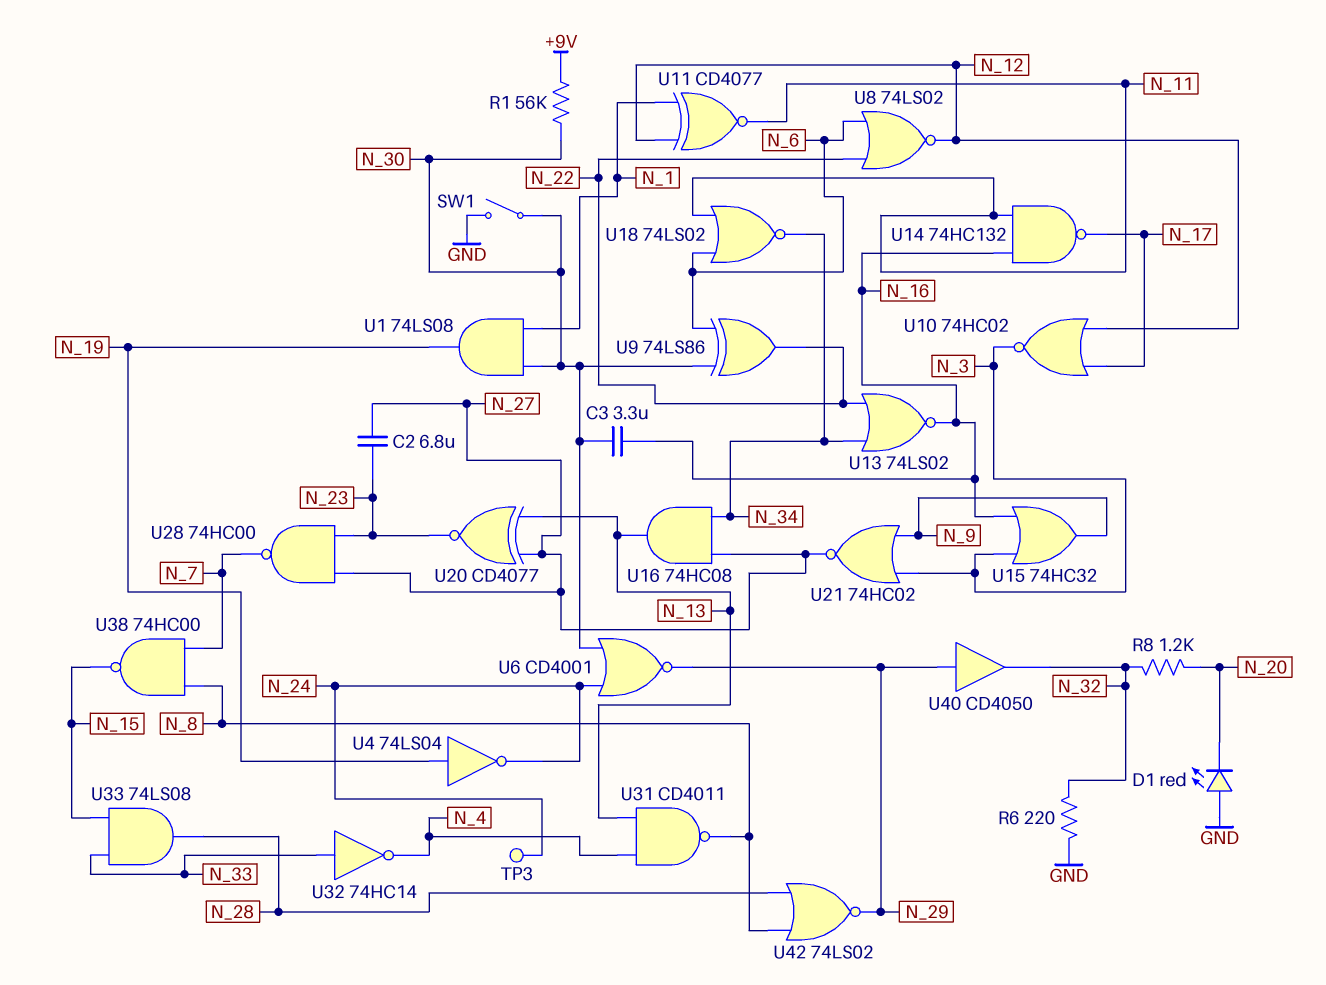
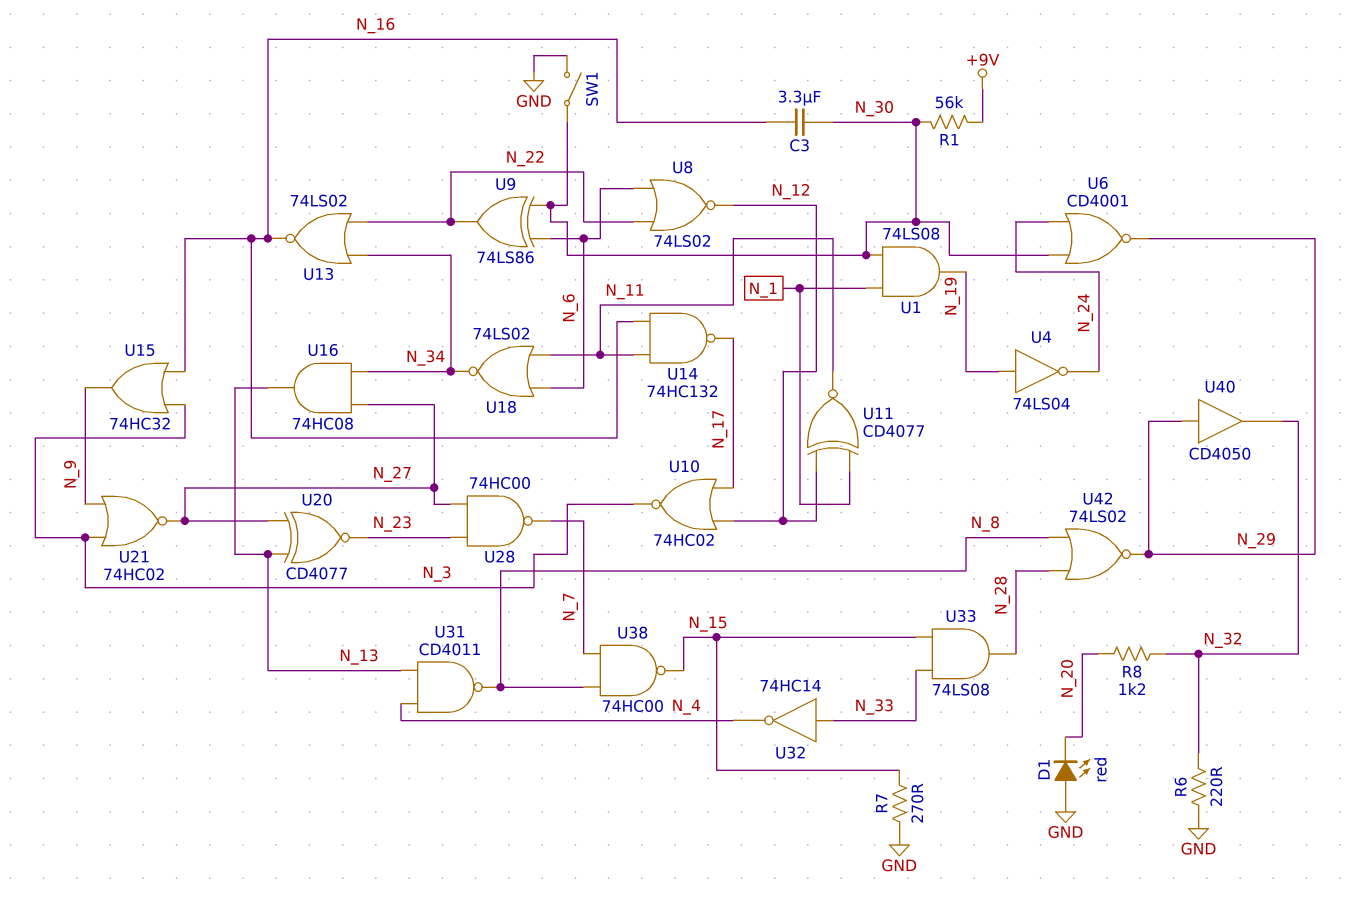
C2: 6.8uF (N_23, N_27) -> none
R7: none -> 270 (GND, N_15)
TP3: test point (N_24) -> none

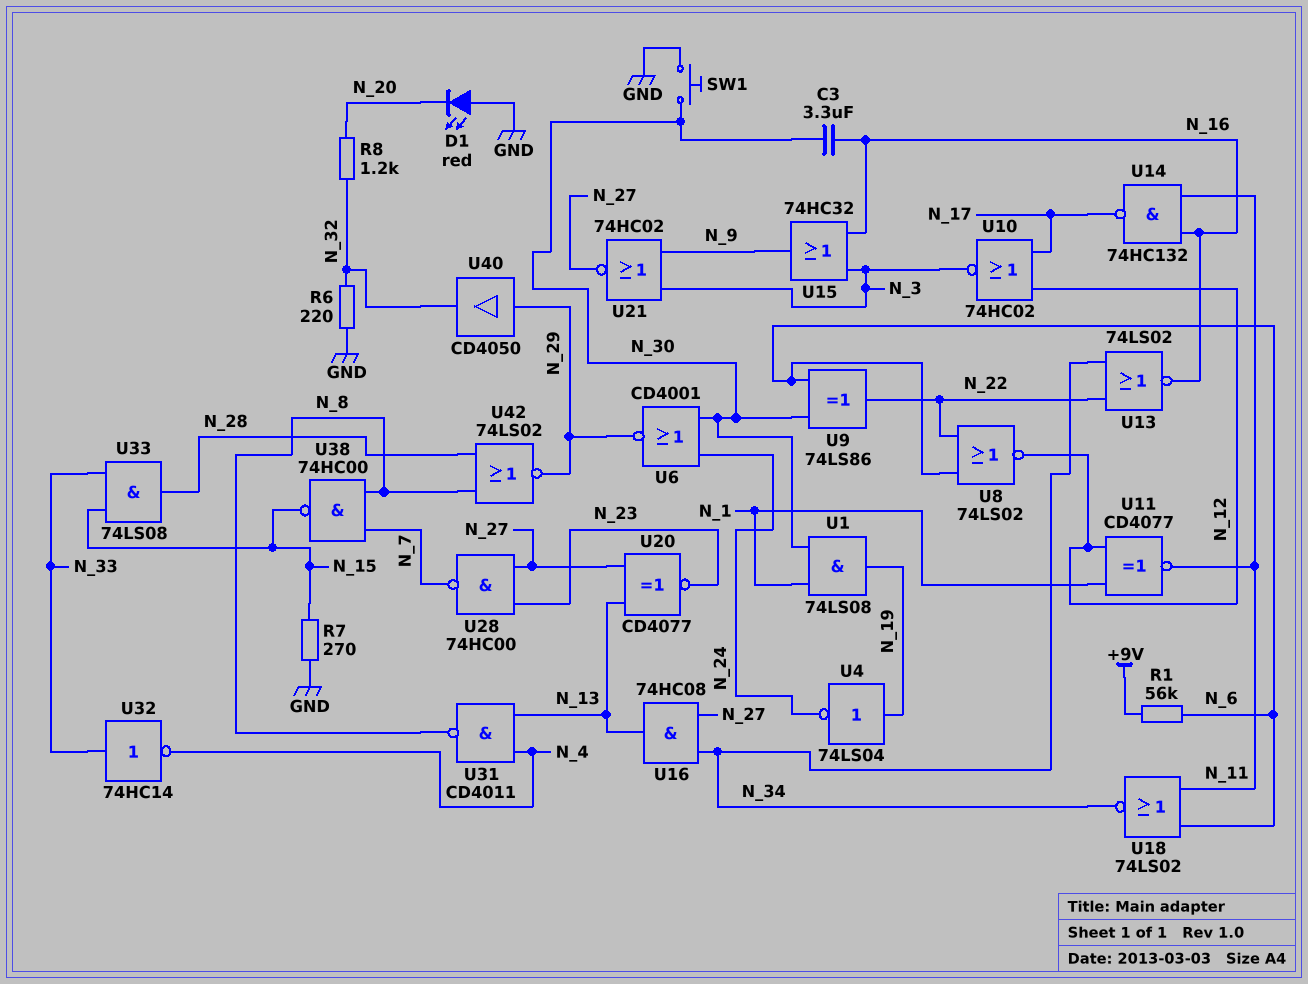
R1: 56k (+9V, N_30) -> 56k (+9V, N_6)
SW1: switch (GND, N_30) -> button (GND, N_30)

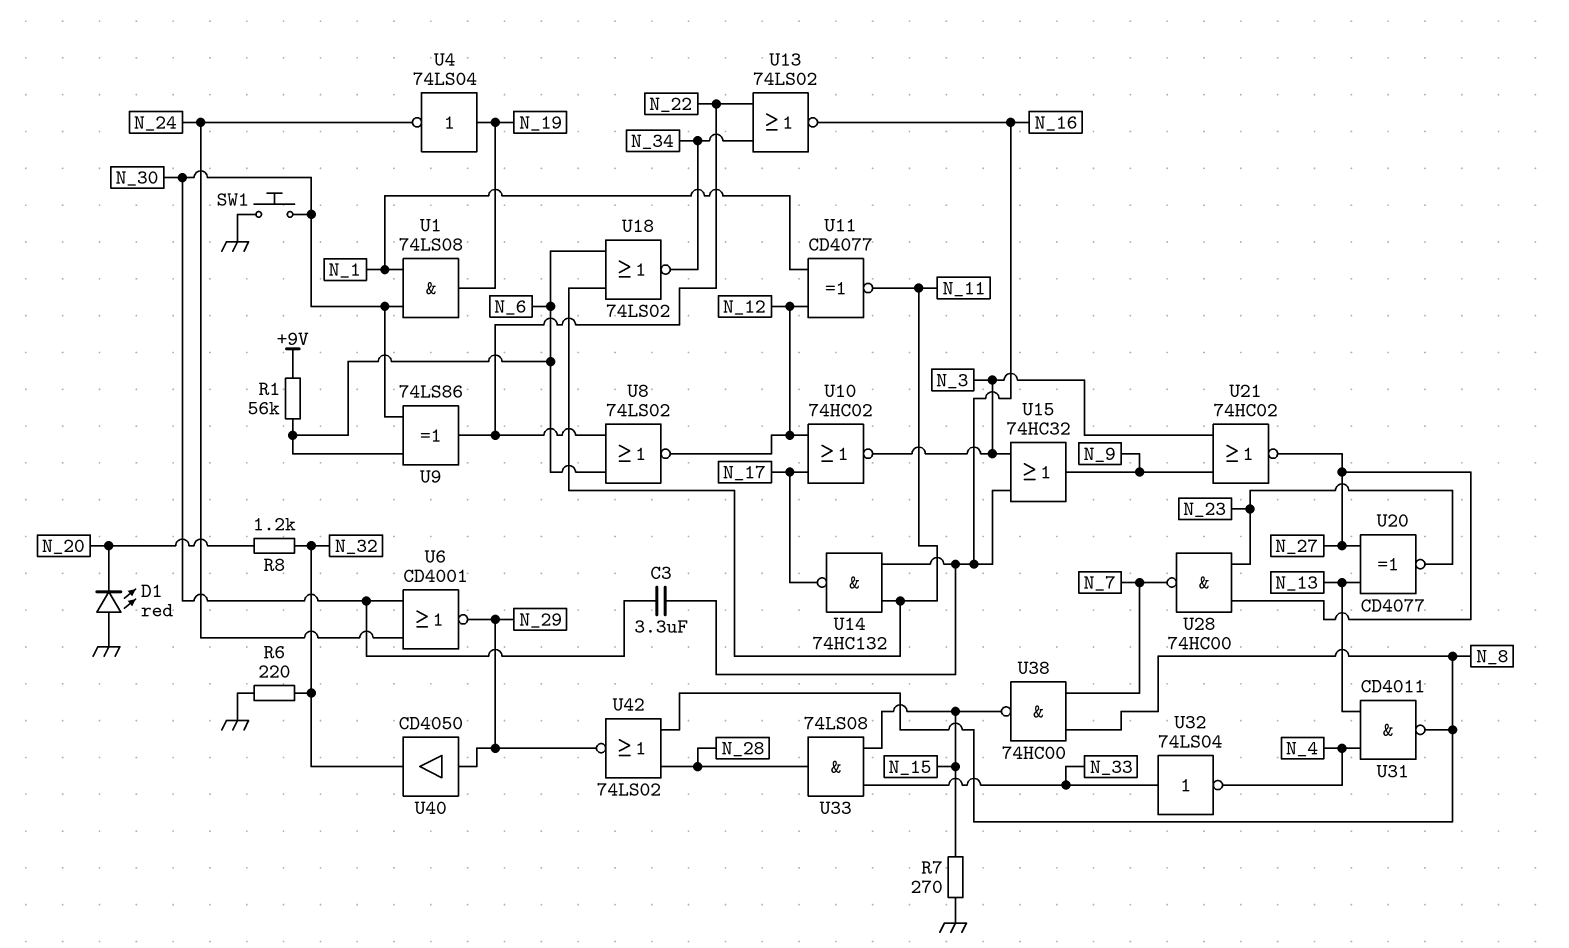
U16: AND 74HC08 (in N_27, in N_34, out N_13) -> none
U32: NOT 74HC14 (in N_33, out N_4) -> NOT 74LS04 (in N_33, out N_4)

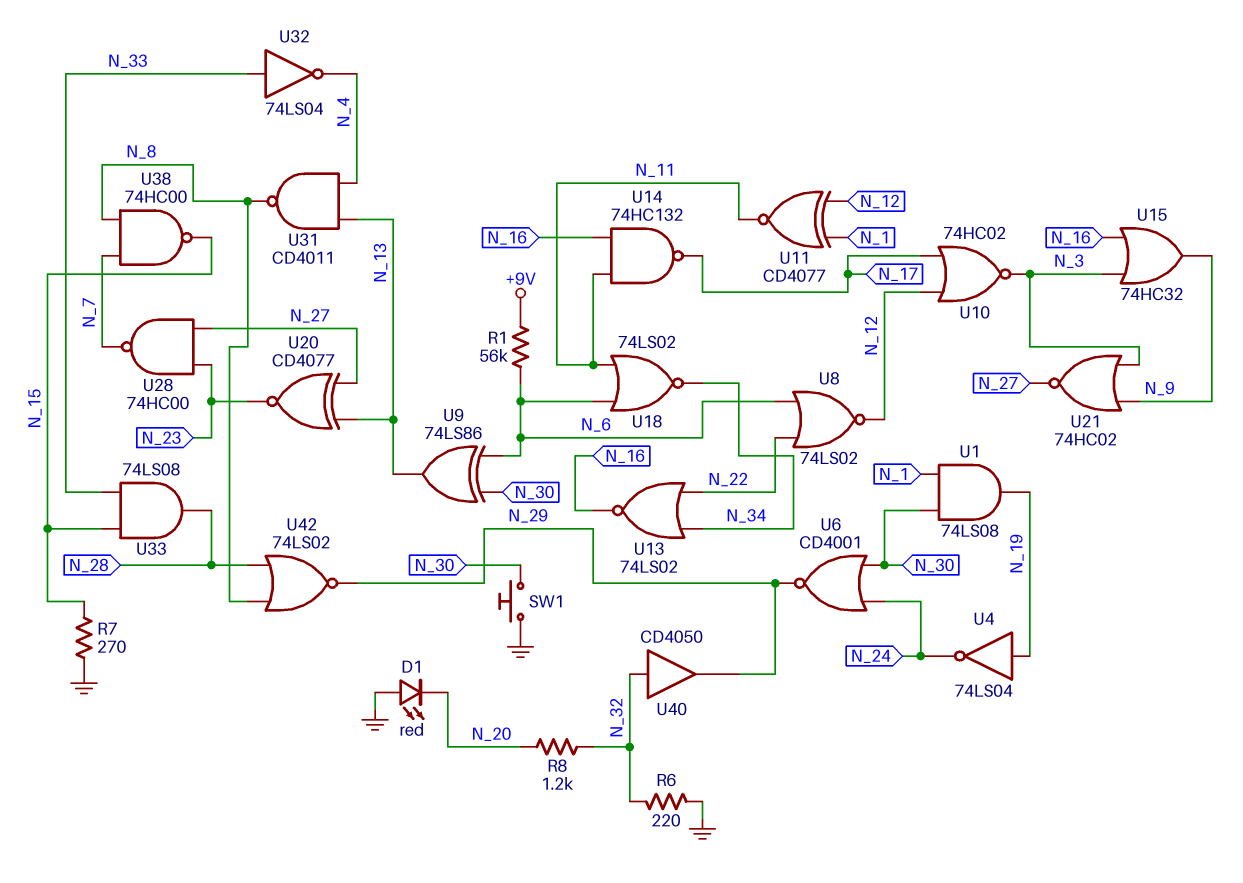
C3: 3.3uF (N_16, N_30) -> none
U9: XOR 74LS86 (in N_6, in N_30, out N_22) -> XOR 74LS86 (in N_6, in N_30, out N_13)
U40: buffer CD4050 (in N_29, out N_32) -> buffer CD4050 (in N_32, out N_29)

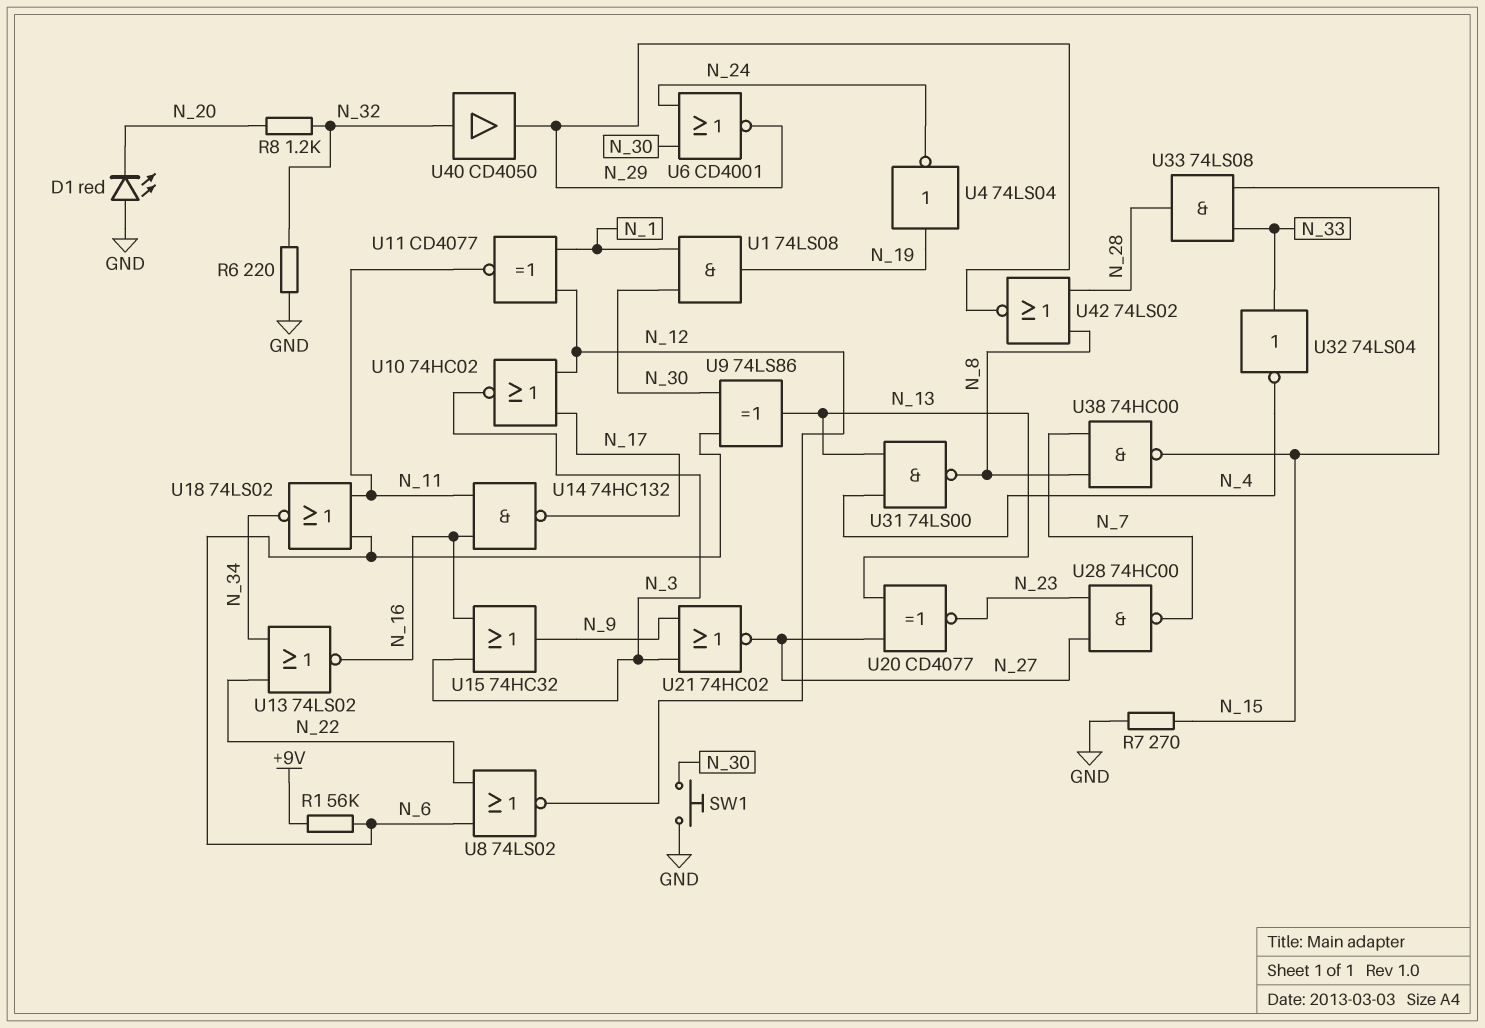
U31: NAND CD4011 (in N_4, in N_13, out N_8) -> NAND 74LS00 (in N_4, in N_13, out N_8)

